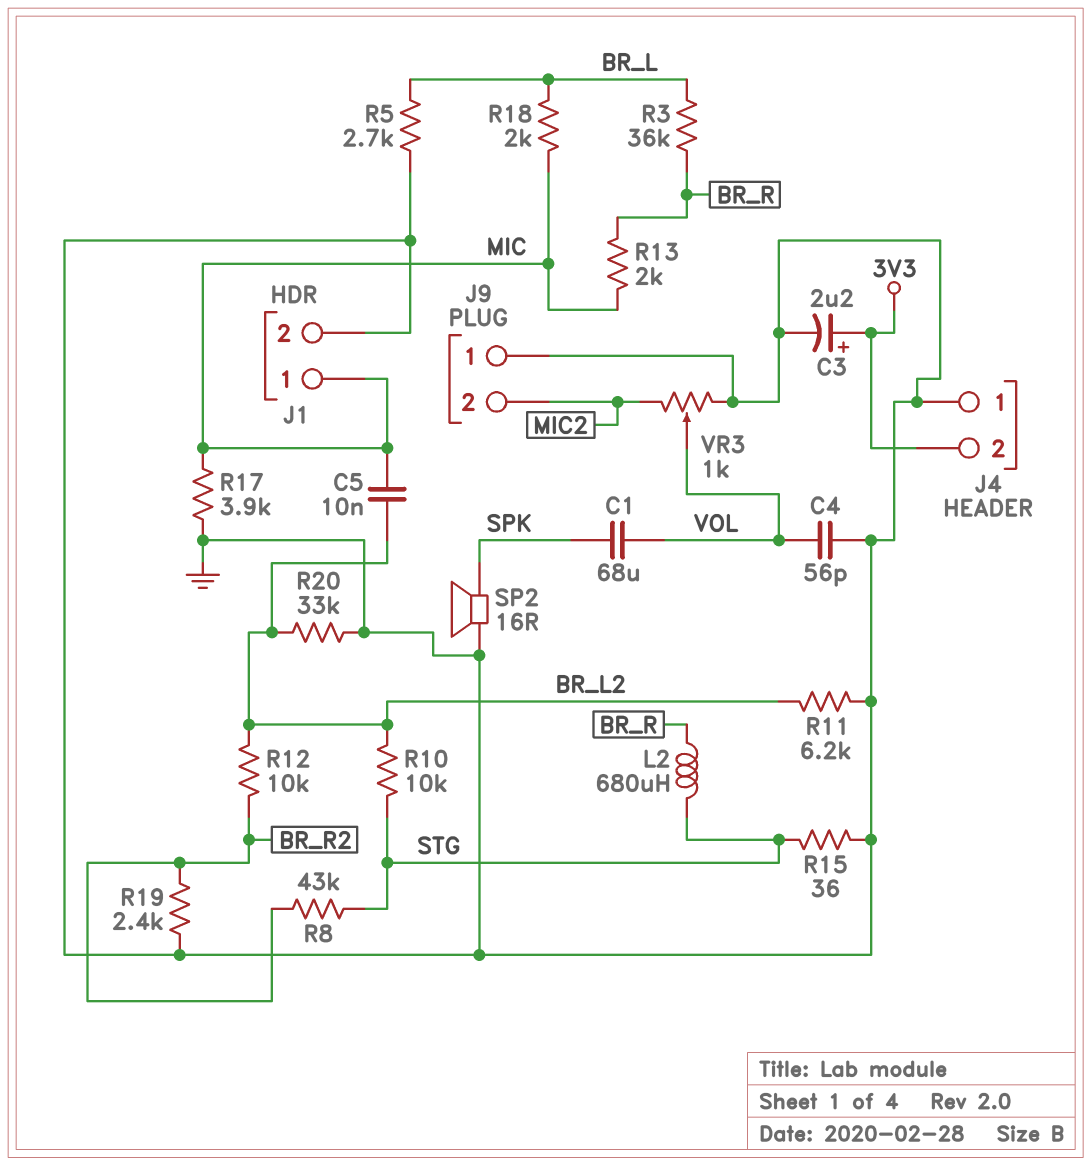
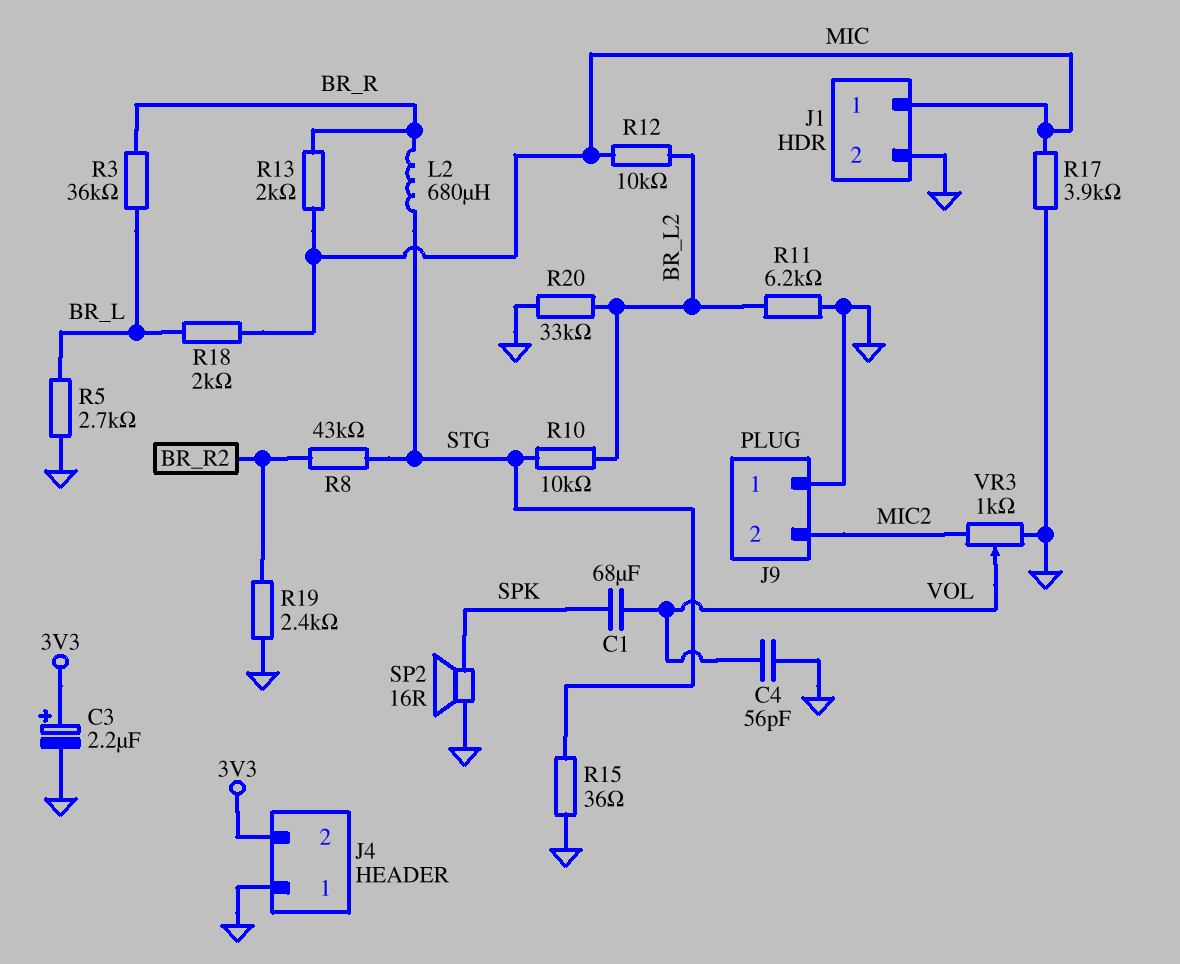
C5: 10nF (BR_L2, MIC) -> none
R12: 10k (BR_L2, BR_R2) -> 10k (BR_L2, MIC)

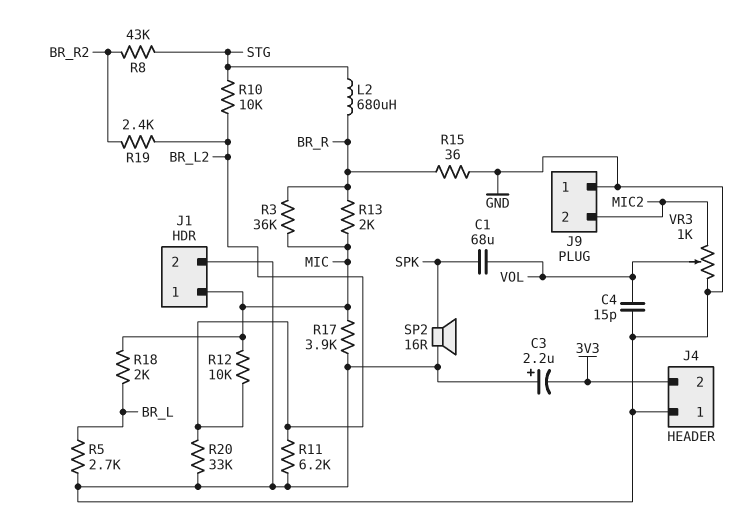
C3: 2.2uF (plus 3V3, minus GND) -> 2.2uF (plus GND, minus 3V3)
C4: 56pF (GND, VOL) -> 15pF (GND, VOL)
R3: 36k (BR_L, BR_R) -> 36k (BR_R, MIC)
R15: 36 (GND, STG) -> 36 (BR_R, GND)
R19: 2.4k (BR_R2, GND) -> 2.4k (BR_L2, BR_R2)

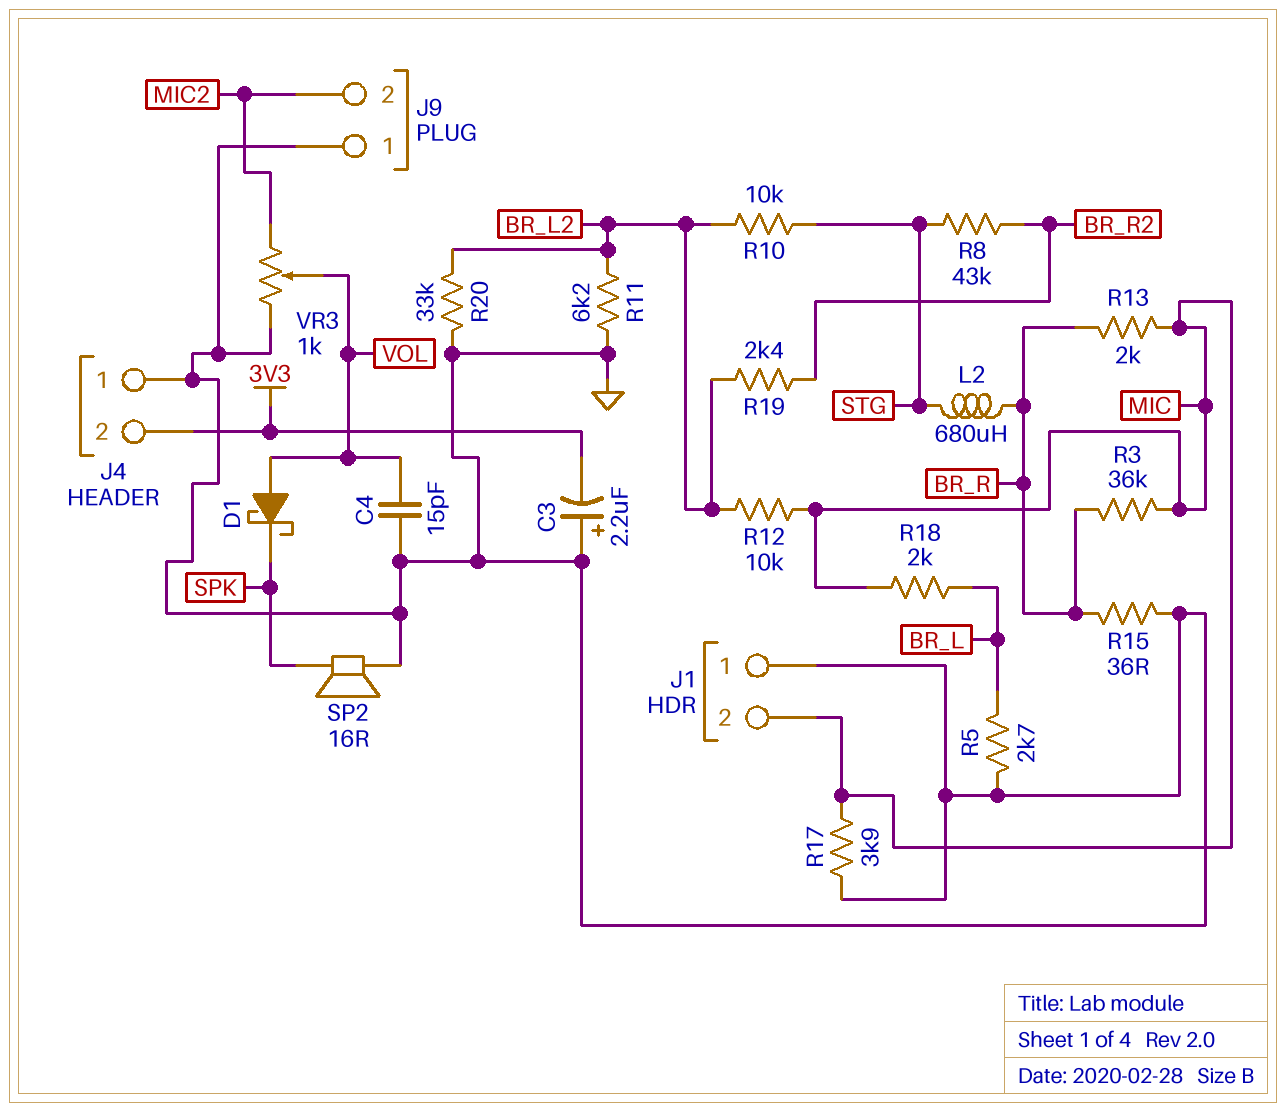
C1: 68uF (SPK, VOL) -> none
D1: none -> schottky (A VOL, K SPK)
J1 pin 1: MIC -> GND
J1 pin 2: GND -> MIC

